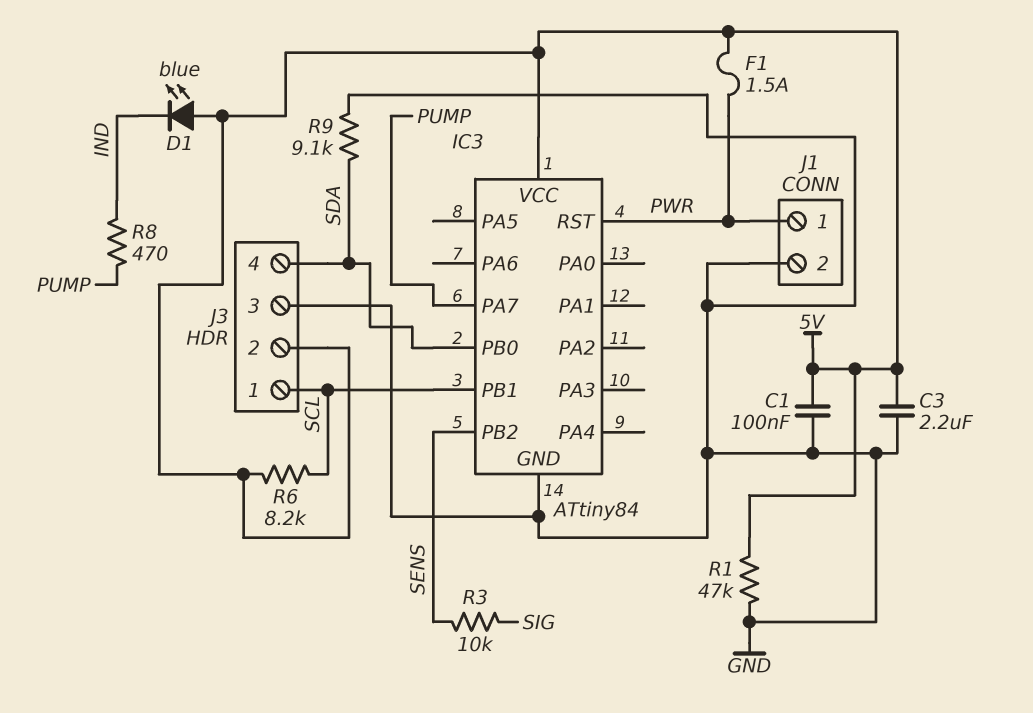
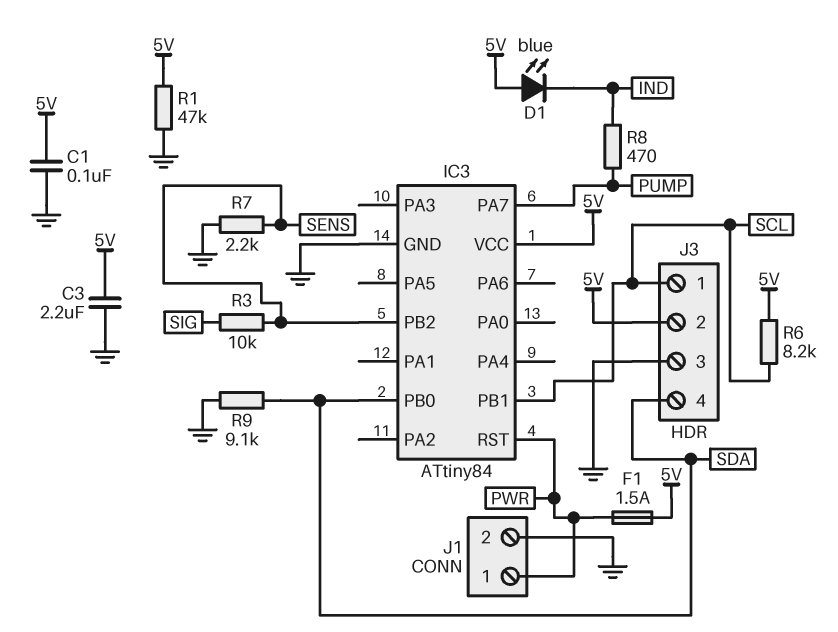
R7: none -> 2.2k (GND, SENS)

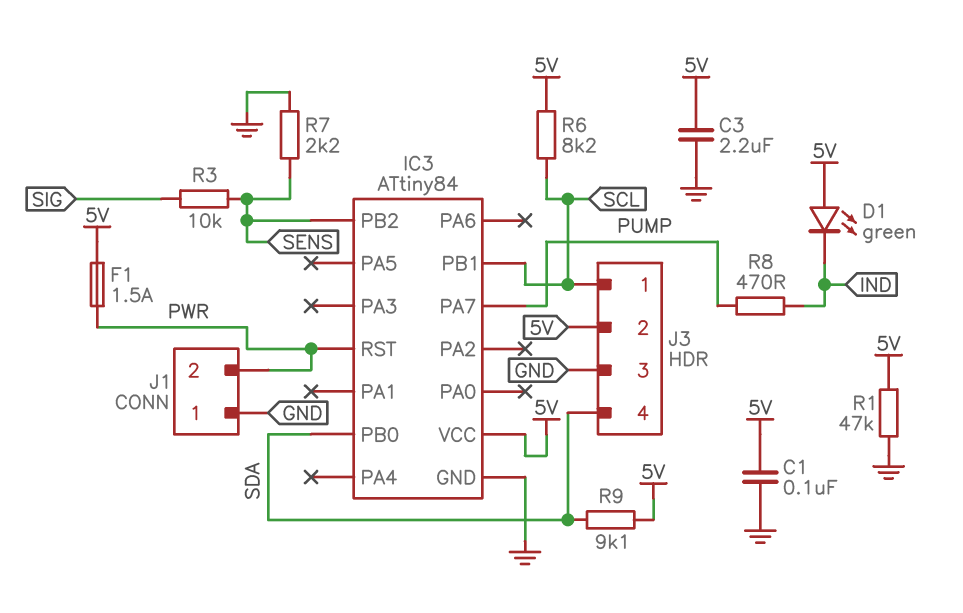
D1: LED blue (A 5V, K IND) -> LED green (A 5V, K IND)
J1 pin 1: PWR -> GND
J1 pin 2: GND -> PWR
R9: 9.1k (GND, SDA) -> 9.1k (5V, SDA)

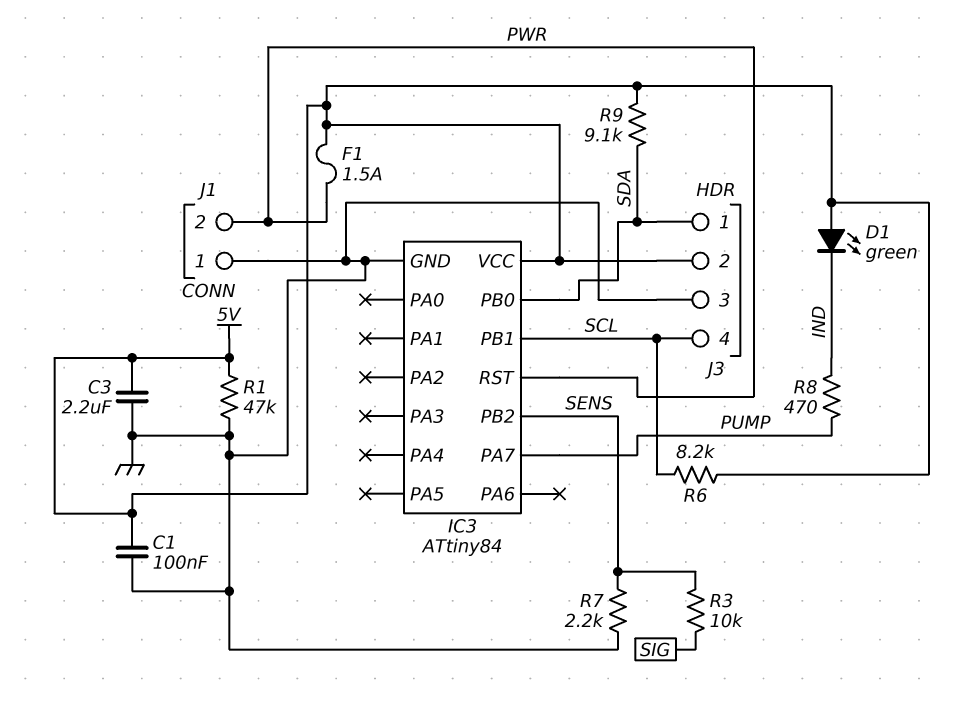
J3 pin 1: SCL -> SDA
J3 pin 4: SDA -> SCL

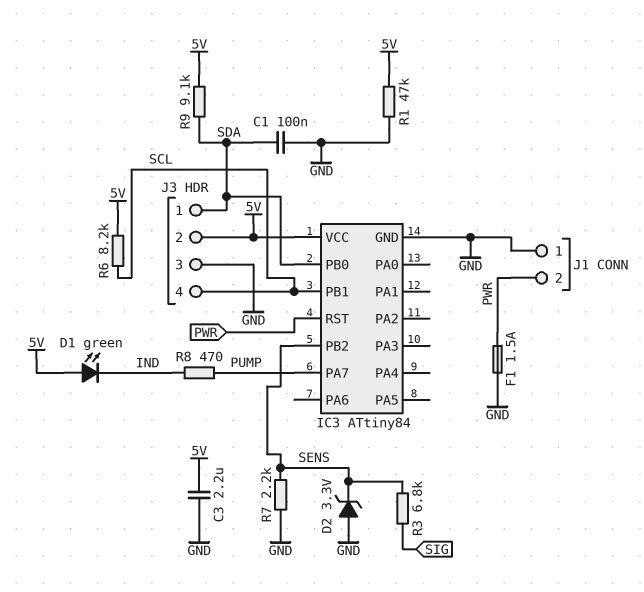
C1: 100nF (5V, GND) -> 100nF (GND, SDA)
D2: none -> zener 3.3V (A GND, K SENS)
F1: 1.5A (5V, PWR) -> 1.5A (GND, PWR)
R3: 10k (SENS, SIG) -> 6.8k (SENS, SIG)

